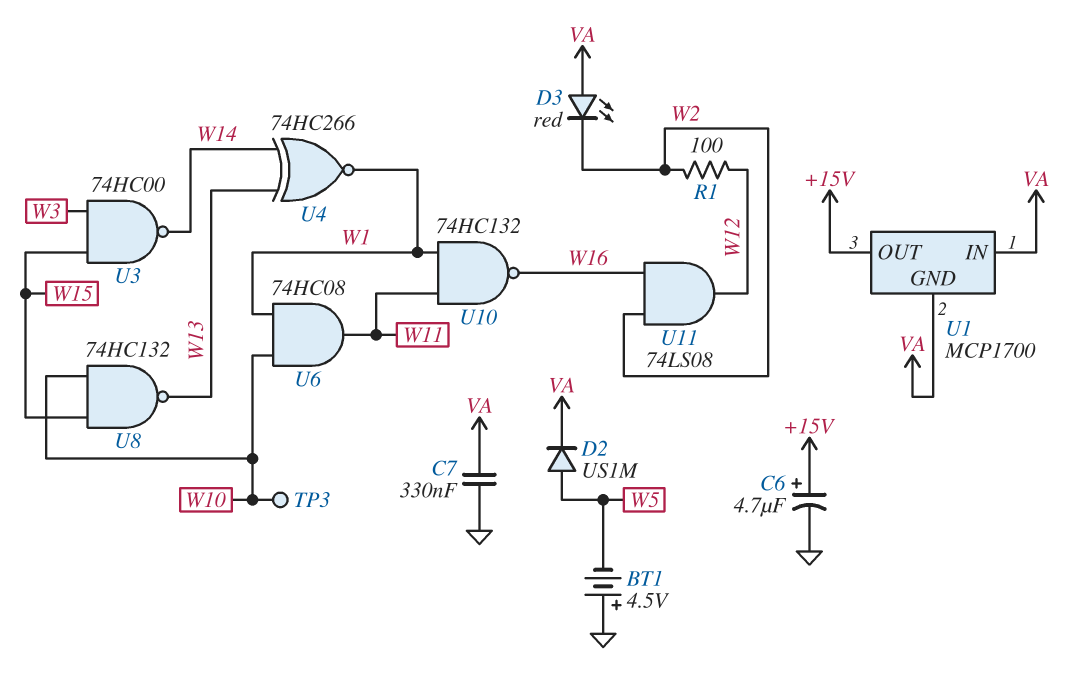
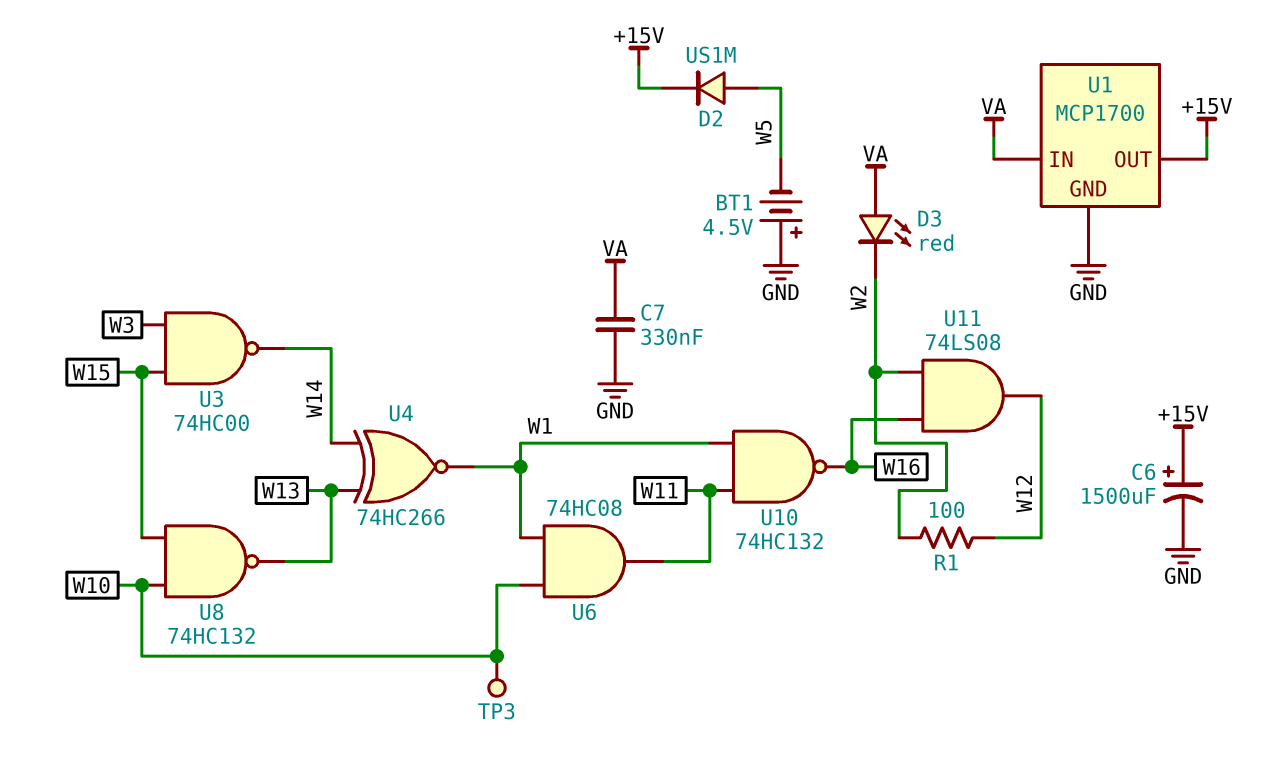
C6: 4.7uF (plus +15V, minus GND) -> 1500uF (plus +15V, minus GND)
D2: diode US1M (A W5, K VA) -> diode US1M (A W5, K +15V)
U1 pin GND: VA -> GND

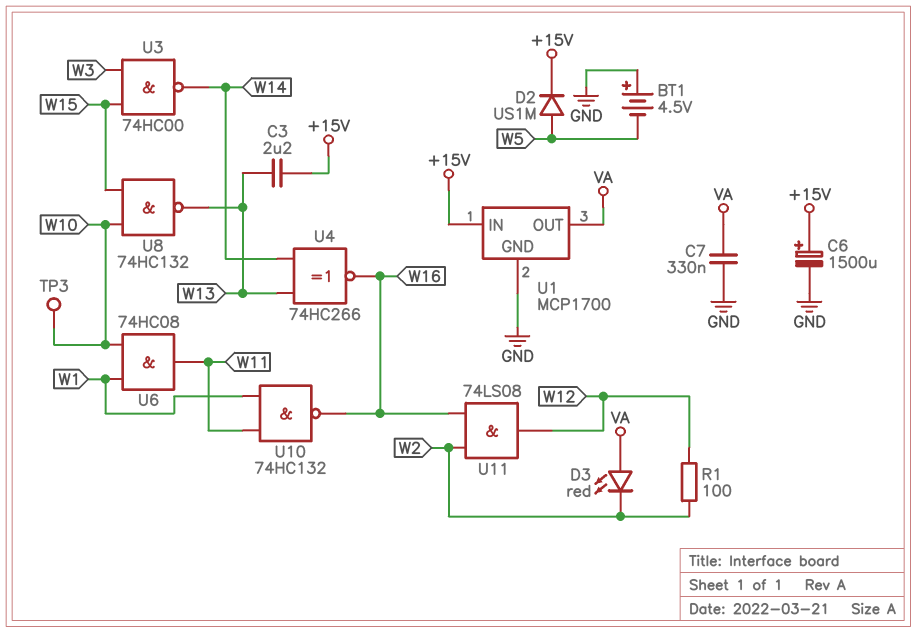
C3: none -> 2.2uF (+15V, W13)
U1 pin IN: VA -> +15V
U1 pin OUT: +15V -> VA
U4: XNOR 74HC266 (in W13, in W14, out W1) -> XNOR 74HC266 (in W13, in W14, out W16)

